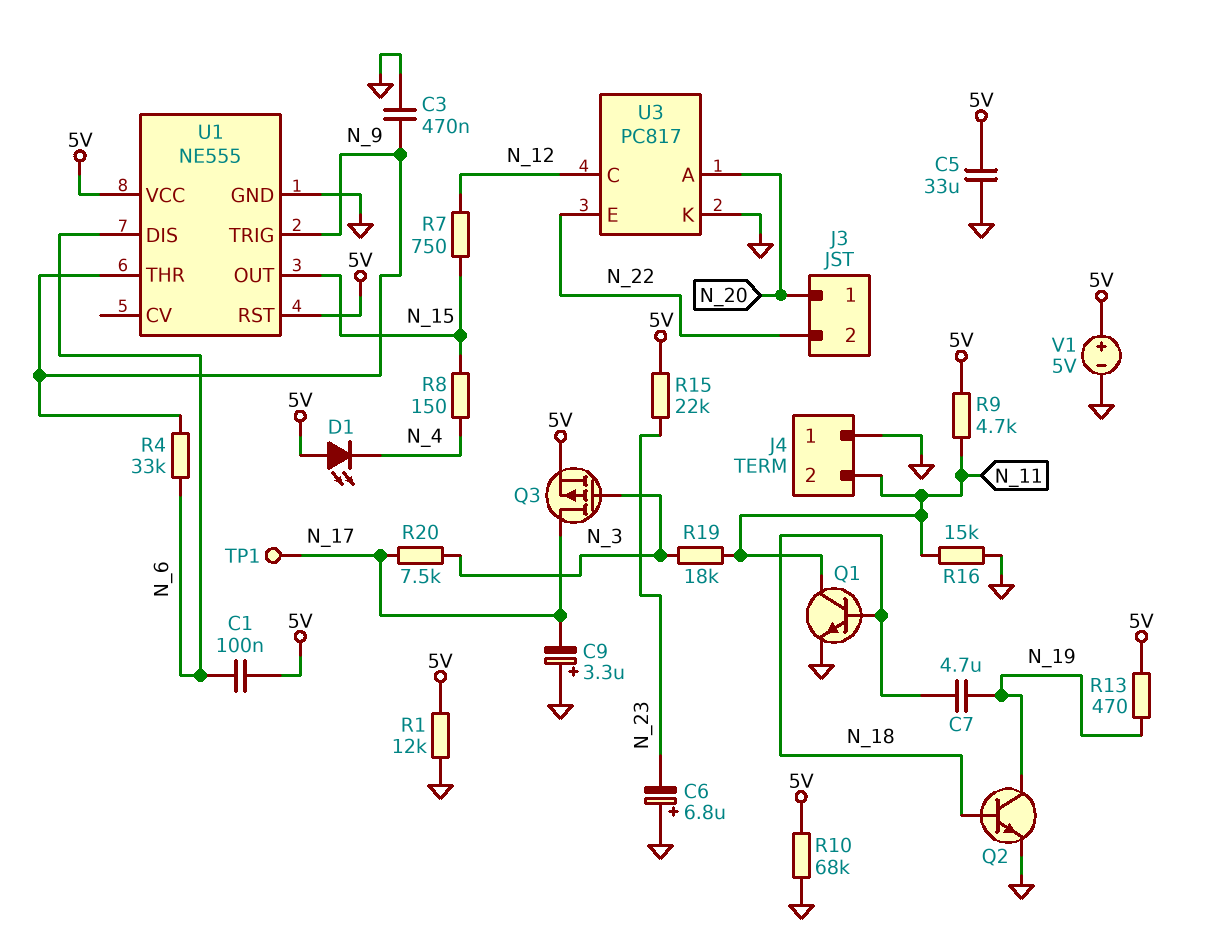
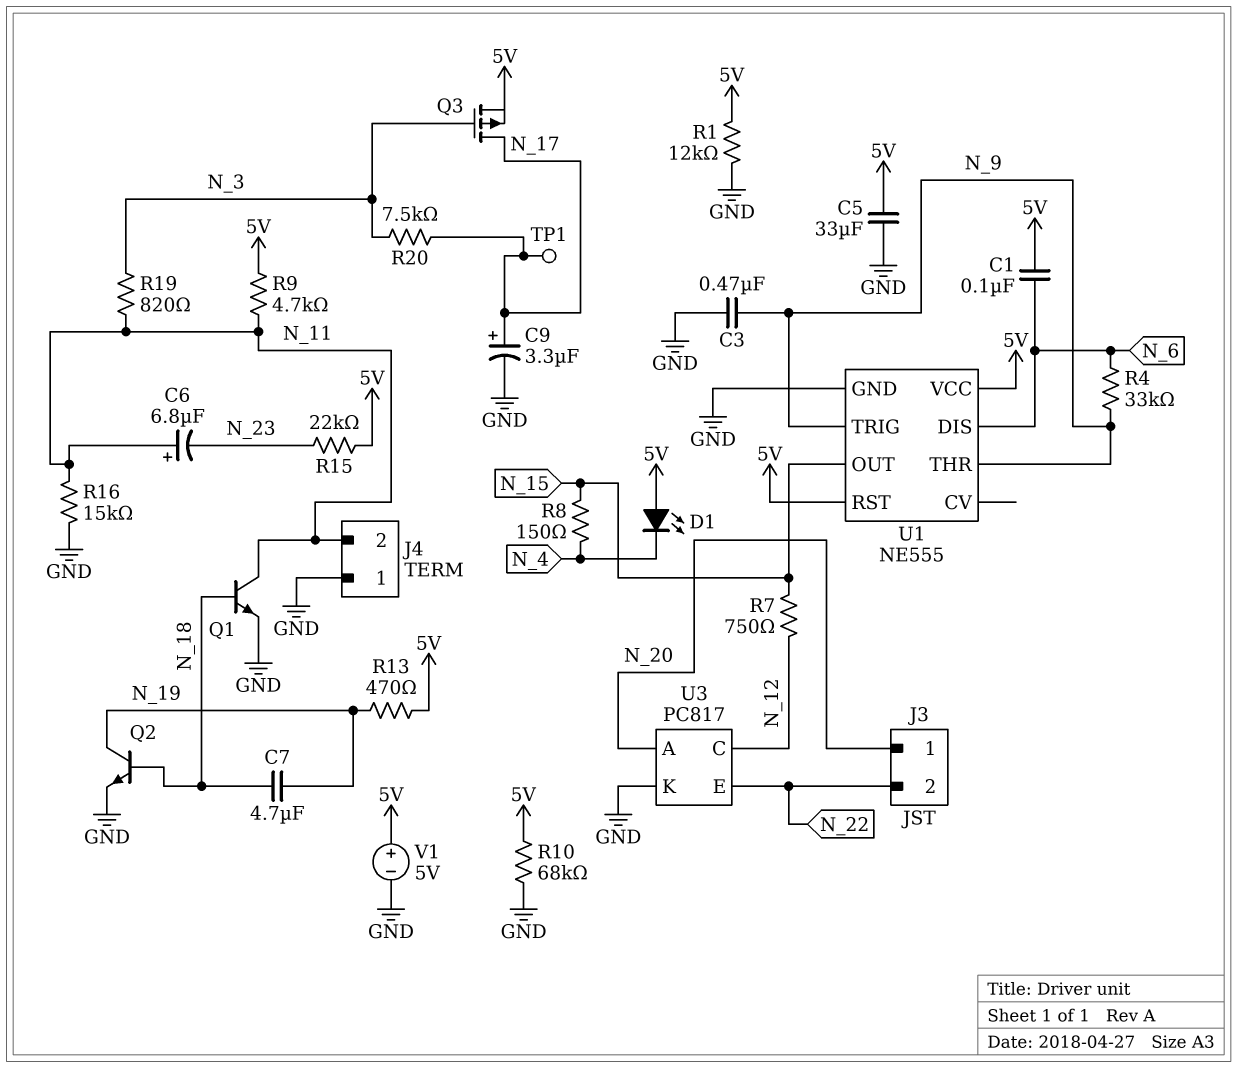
C6: 6.8uF (plus GND, minus N_23) -> 6.8uF (plus N_11, minus N_23)
C9: 3.3uF (plus GND, minus N_17) -> 3.3uF (plus N_17, minus GND)
R19: 18k (N_3, N_11) -> 820 (N_3, N_11)

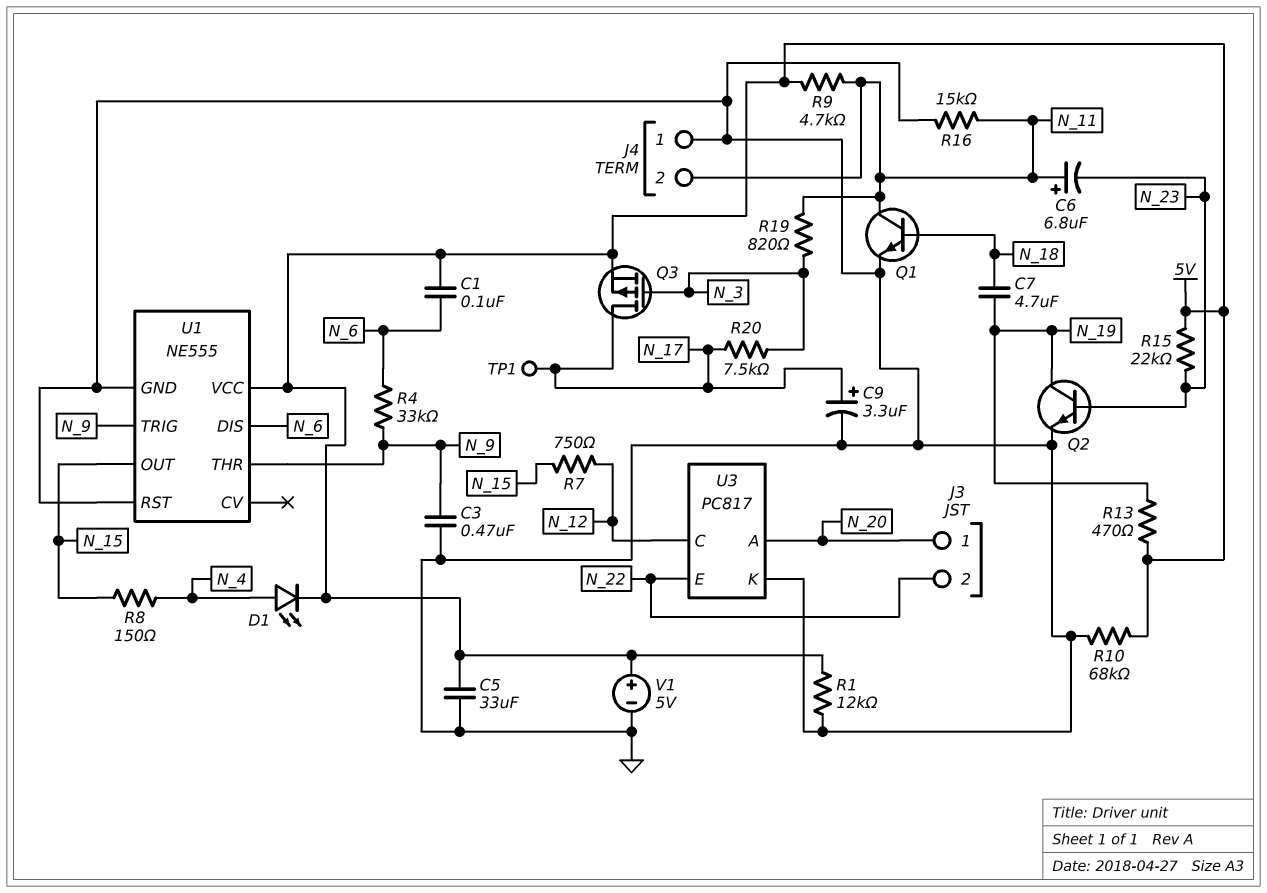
D1: LED (A 5V, K N_4) -> LED (A N_4, K 5V)
Q2: NPN (B N_18, C N_19, E GND) -> NPN (B N_23, C N_19, E GND)
U1 pin RST: 5V -> GND

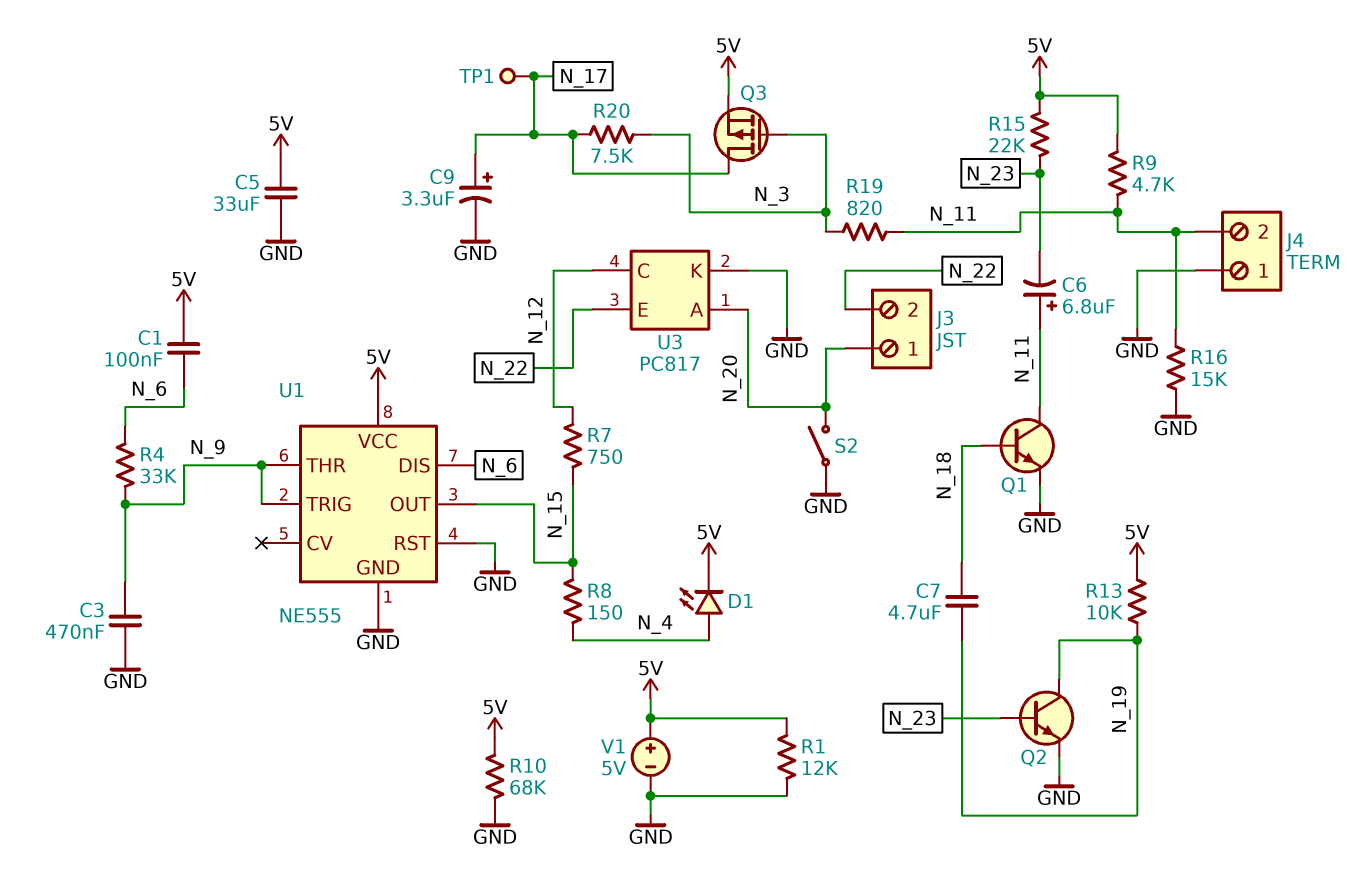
R13: 470 (5V, N_19) -> 10k (5V, N_19)
S2: none -> switch (GND, N_20)

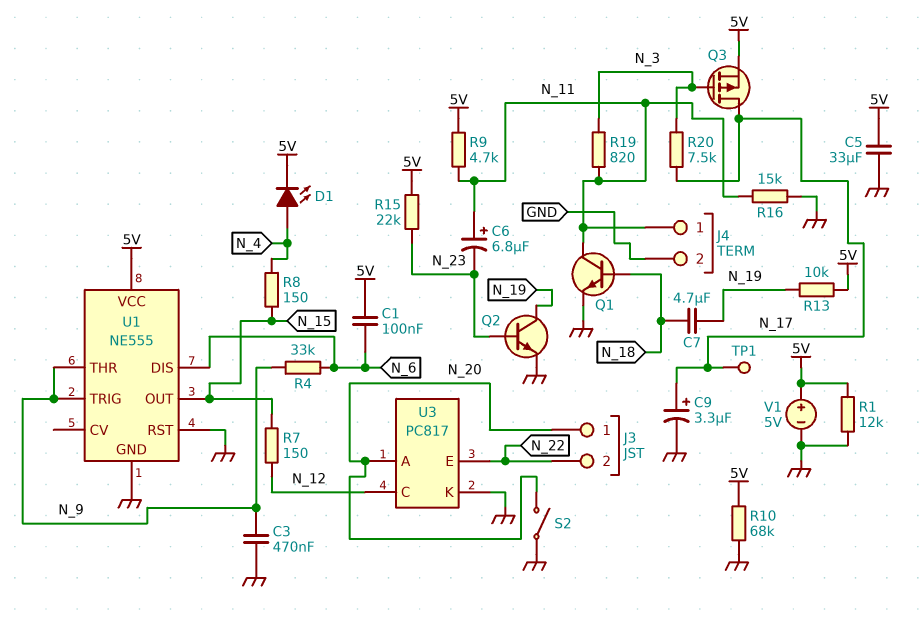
J4 pin 1: GND -> N_11
J4 pin 2: N_11 -> GND
R7: 750 (N_12, N_15) -> 150 (N_12, N_15)

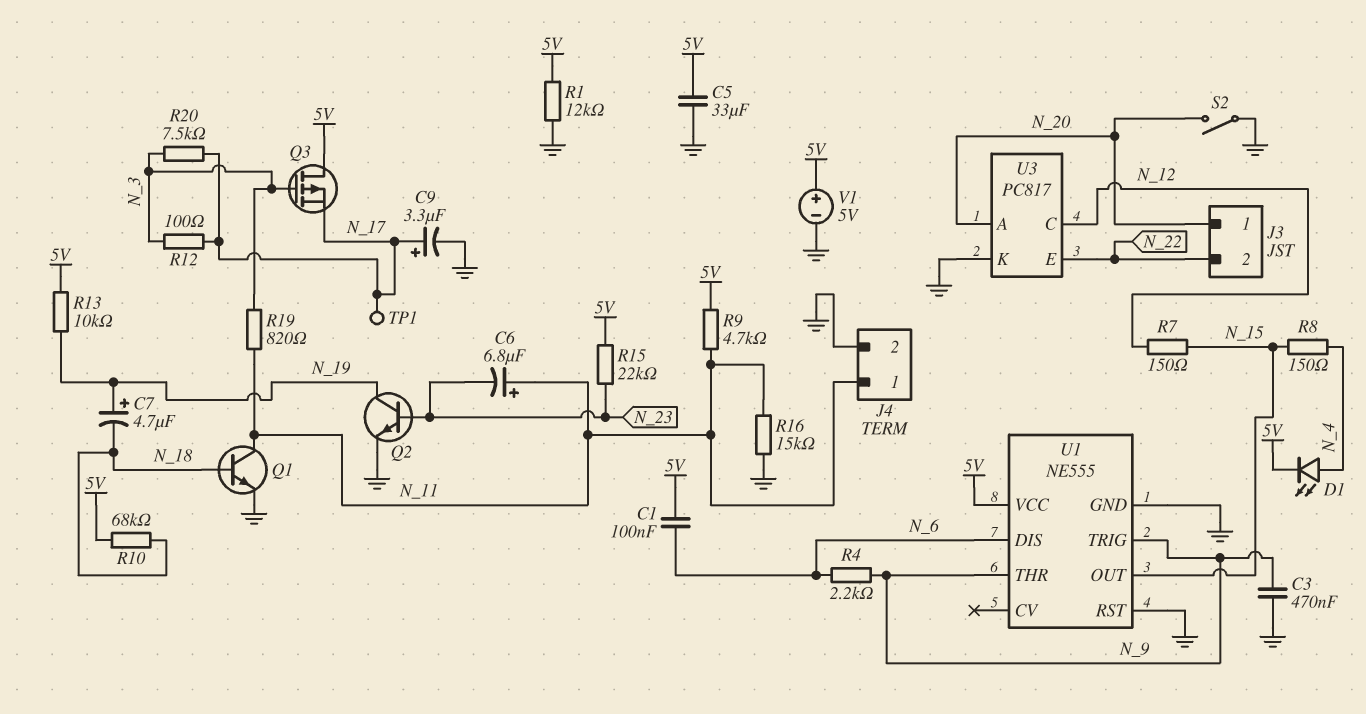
C7: 4.7uF (N_18, N_19) -> 4.7uF (plus N_19, minus N_18)
Q3: PMOS (G N_3, D N_17, S 5V) -> PMOS (G N_3, D 5V, S N_17)
R4: 33k (N_6, N_9) -> 2.2k (N_6, N_9)
R10: 68k (5V, GND) -> 68k (5V, N_18)
R12: none -> 100 (N_3, N_17)

